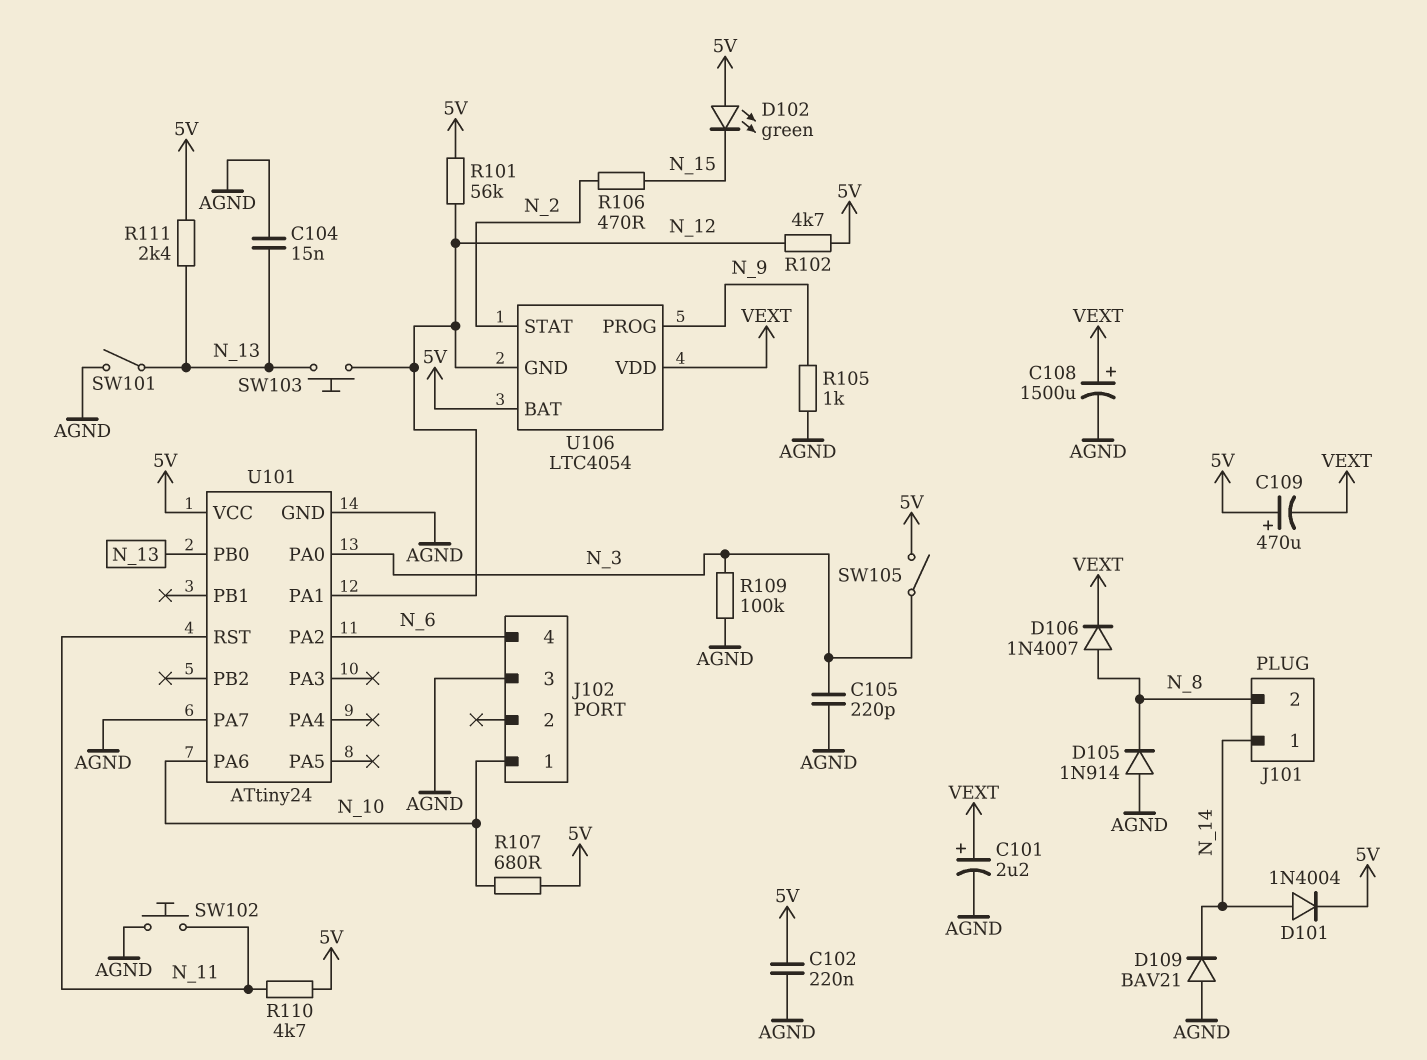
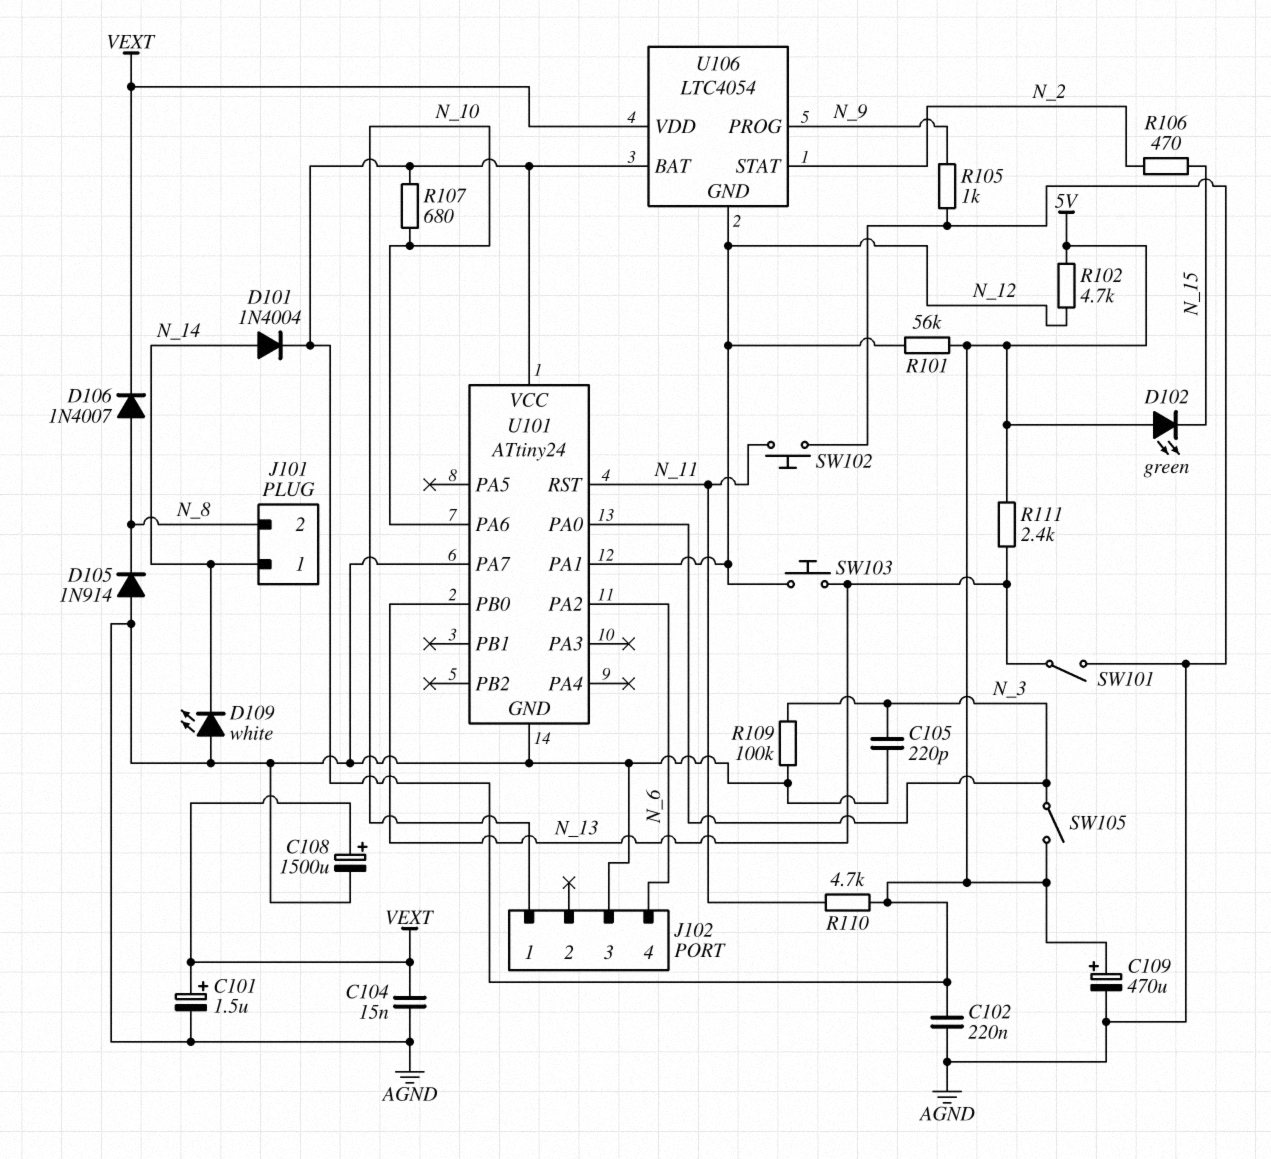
C101: 2.2uF (plus VEXT, minus AGND) -> 1.5uF (plus VEXT, minus AGND)
C104: 15nF (AGND, N_13) -> 15nF (AGND, VEXT)
C109: 470uF (plus 5V, minus VEXT) -> 470uF (plus 5V, minus AGND)
D109: diode BAV21 (A AGND, K N_14) -> LED white (A AGND, K N_14)

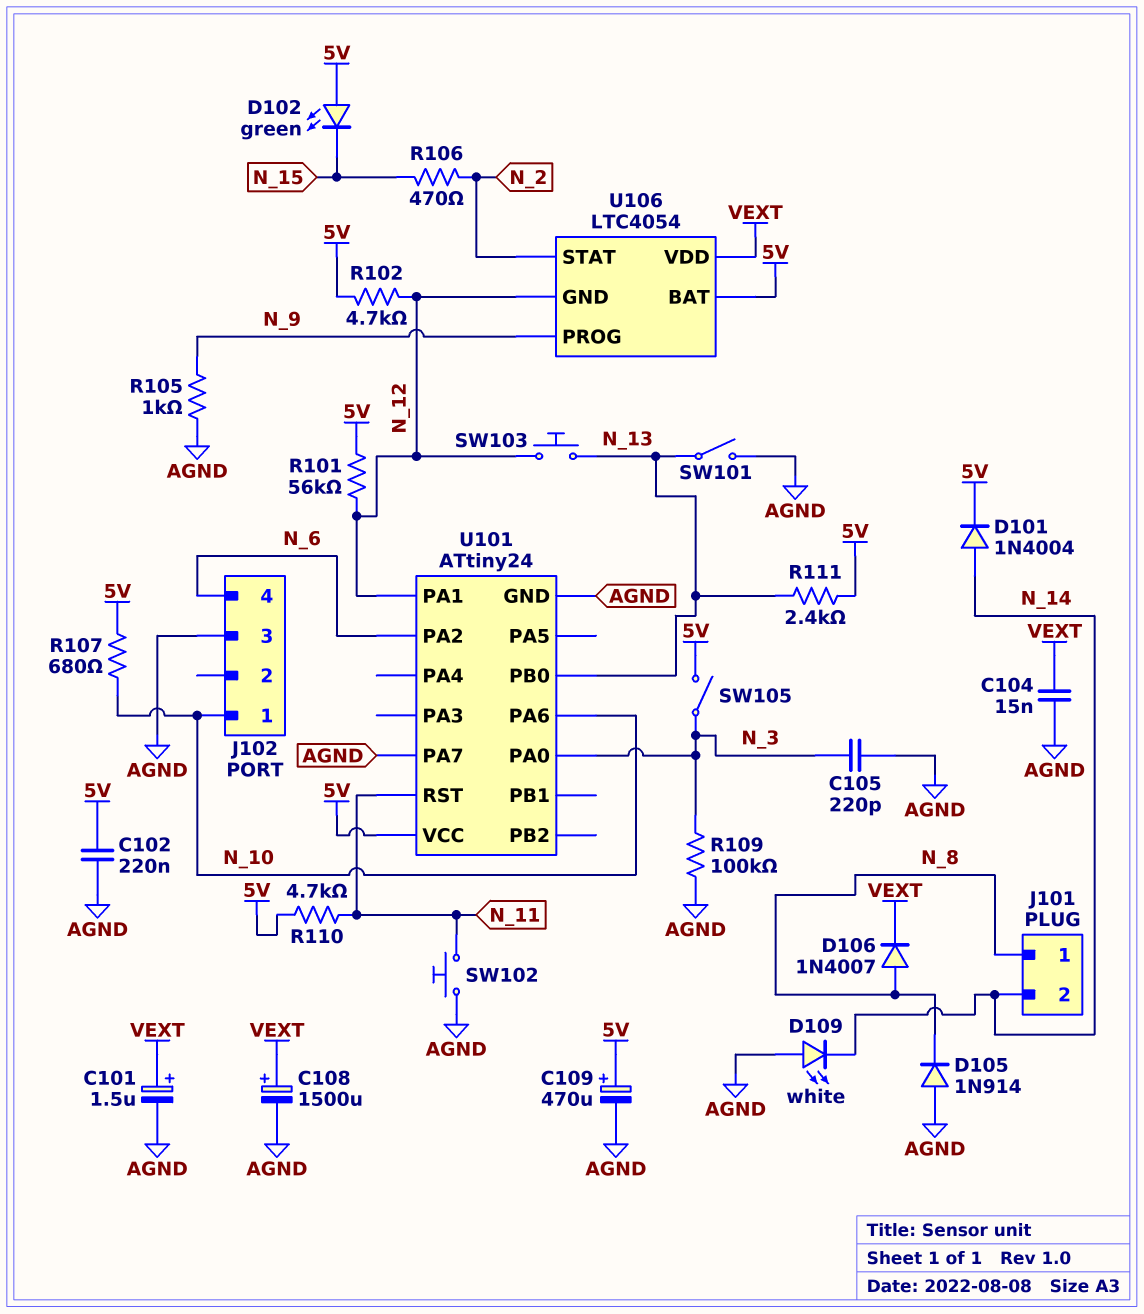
J101 pin 1: N_14 -> N_8
J101 pin 2: N_8 -> N_14

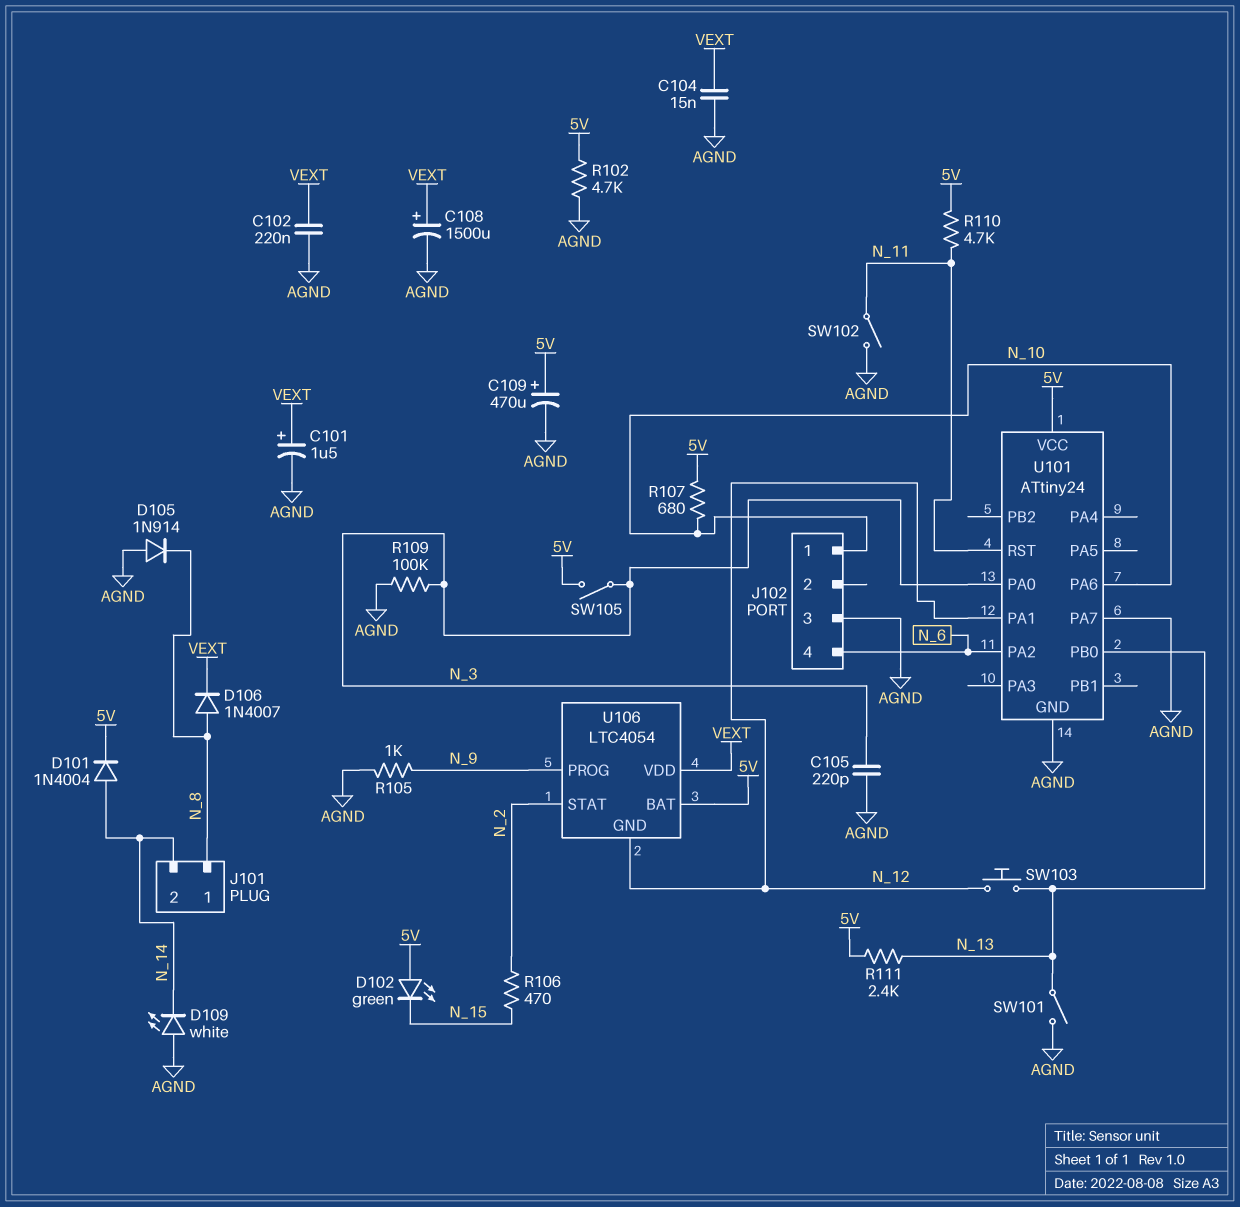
C102: 220nF (5V, AGND) -> 220nF (AGND, VEXT)
R101: 56k (5V, N_12) -> none
R102: 4.7k (5V, N_12) -> 4.7k (5V, AGND)
SW102: button (AGND, N_11) -> switch (AGND, N_11)

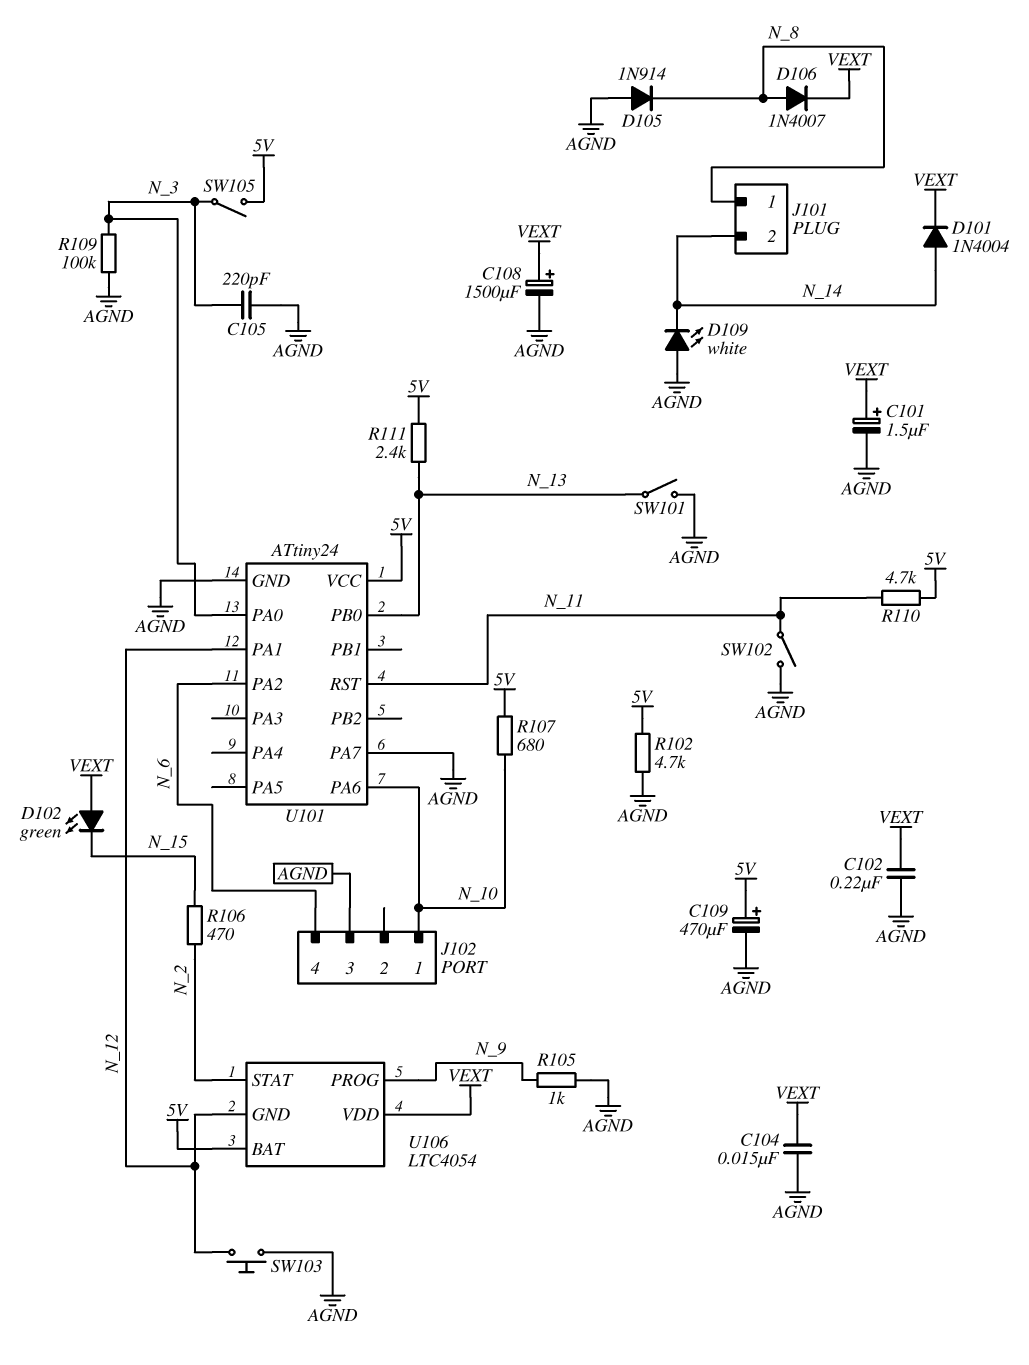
D101: diode 1N4004 (A N_14, K 5V) -> diode 1N4004 (A N_14, K VEXT)
D102: LED green (A 5V, K N_15) -> LED green (A VEXT, K N_15)
SW103: button (N_12, N_13) -> button (AGND, N_12)

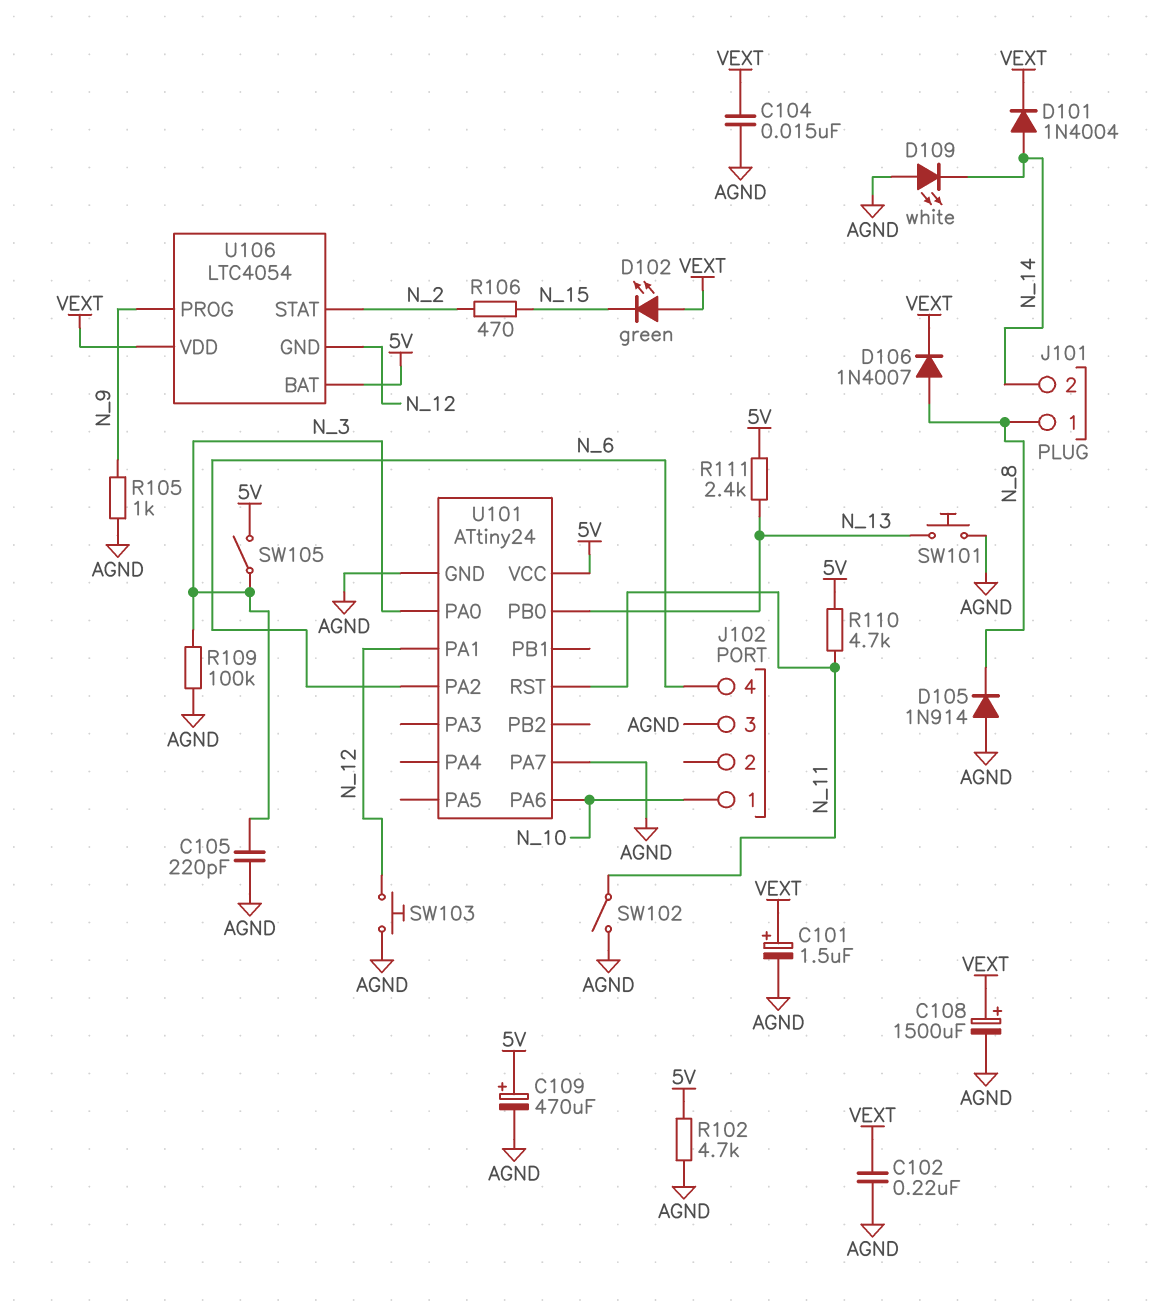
R107: 680 (5V, N_10) -> none
SW101: switch (AGND, N_13) -> button (AGND, N_13)

